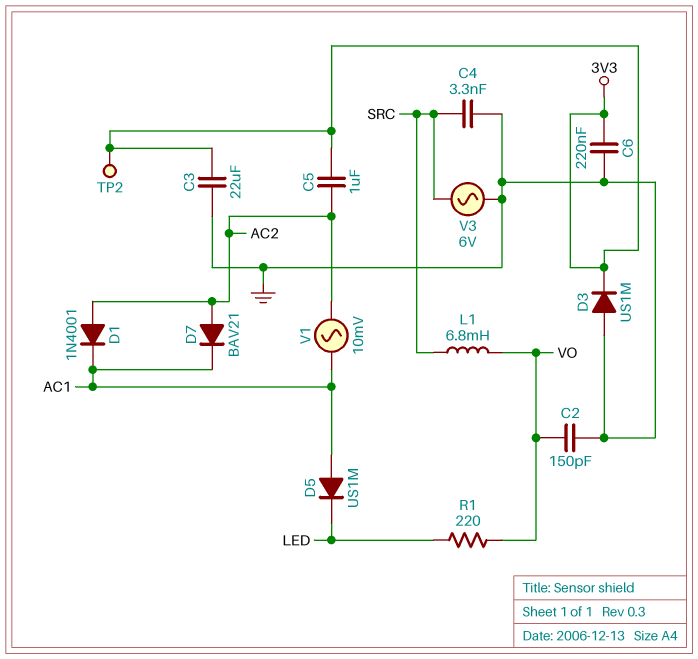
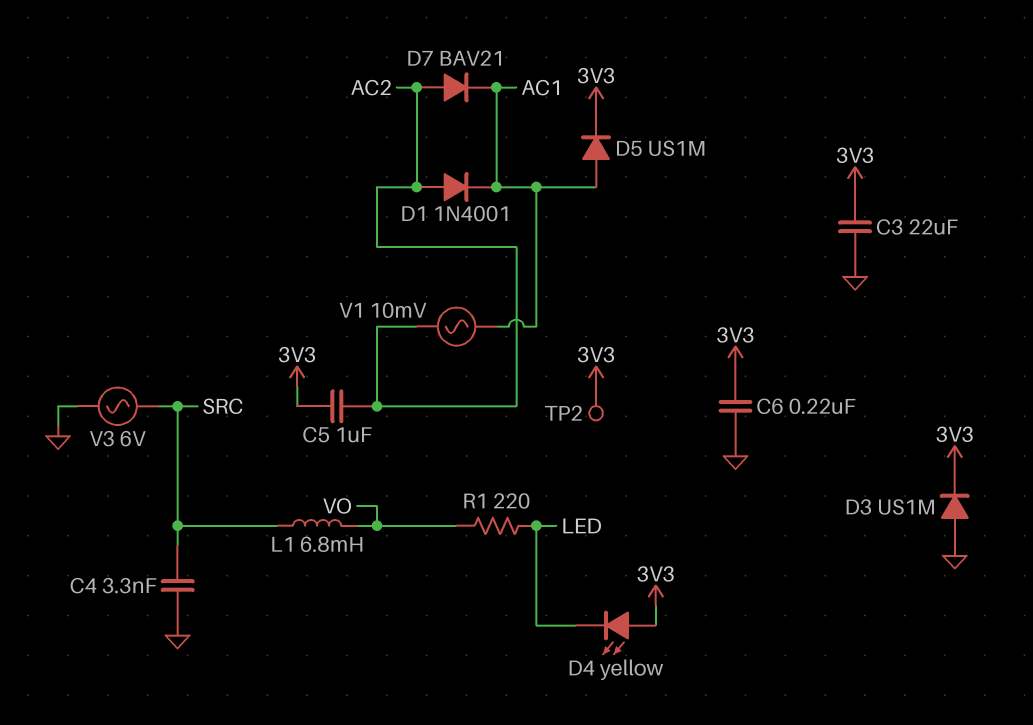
C2: 150pF (GND, VO) -> none
D4: none -> LED yellow (A 3V3, K LED)
D5: diode US1M (A AC1, K LED) -> diode US1M (A AC1, K 3V3)

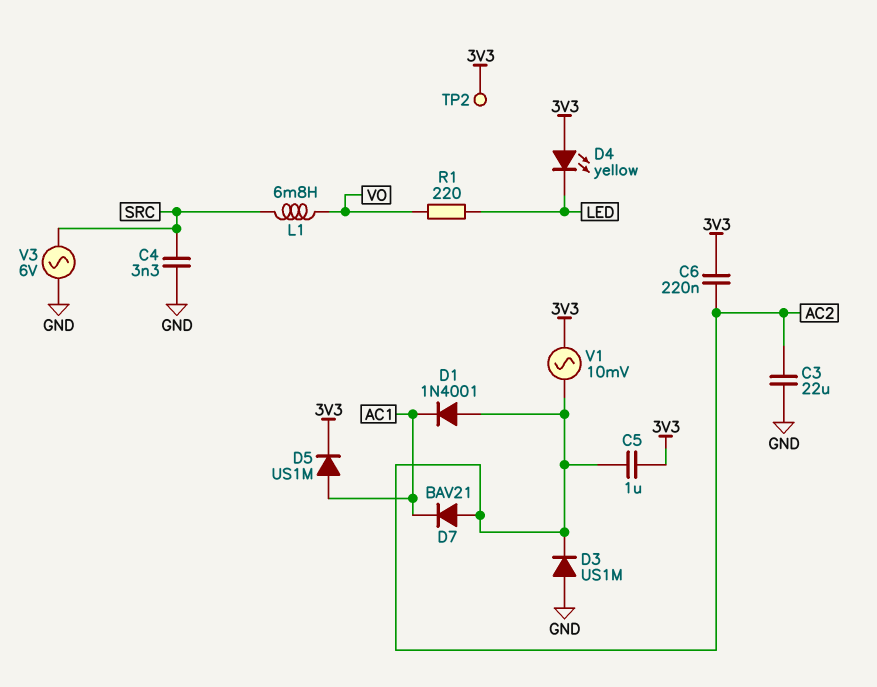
C3: 22uF (3V3, GND) -> 22uF (AC2, GND)
C6: 220nF (3V3, GND) -> 220nF (3V3, AC2)
D3: diode US1M (A GND, K 3V3) -> diode US1M (A GND, K AC2)
V1: AC 10mV (AC1, AC2) -> AC 10mV (3V3, AC2)

